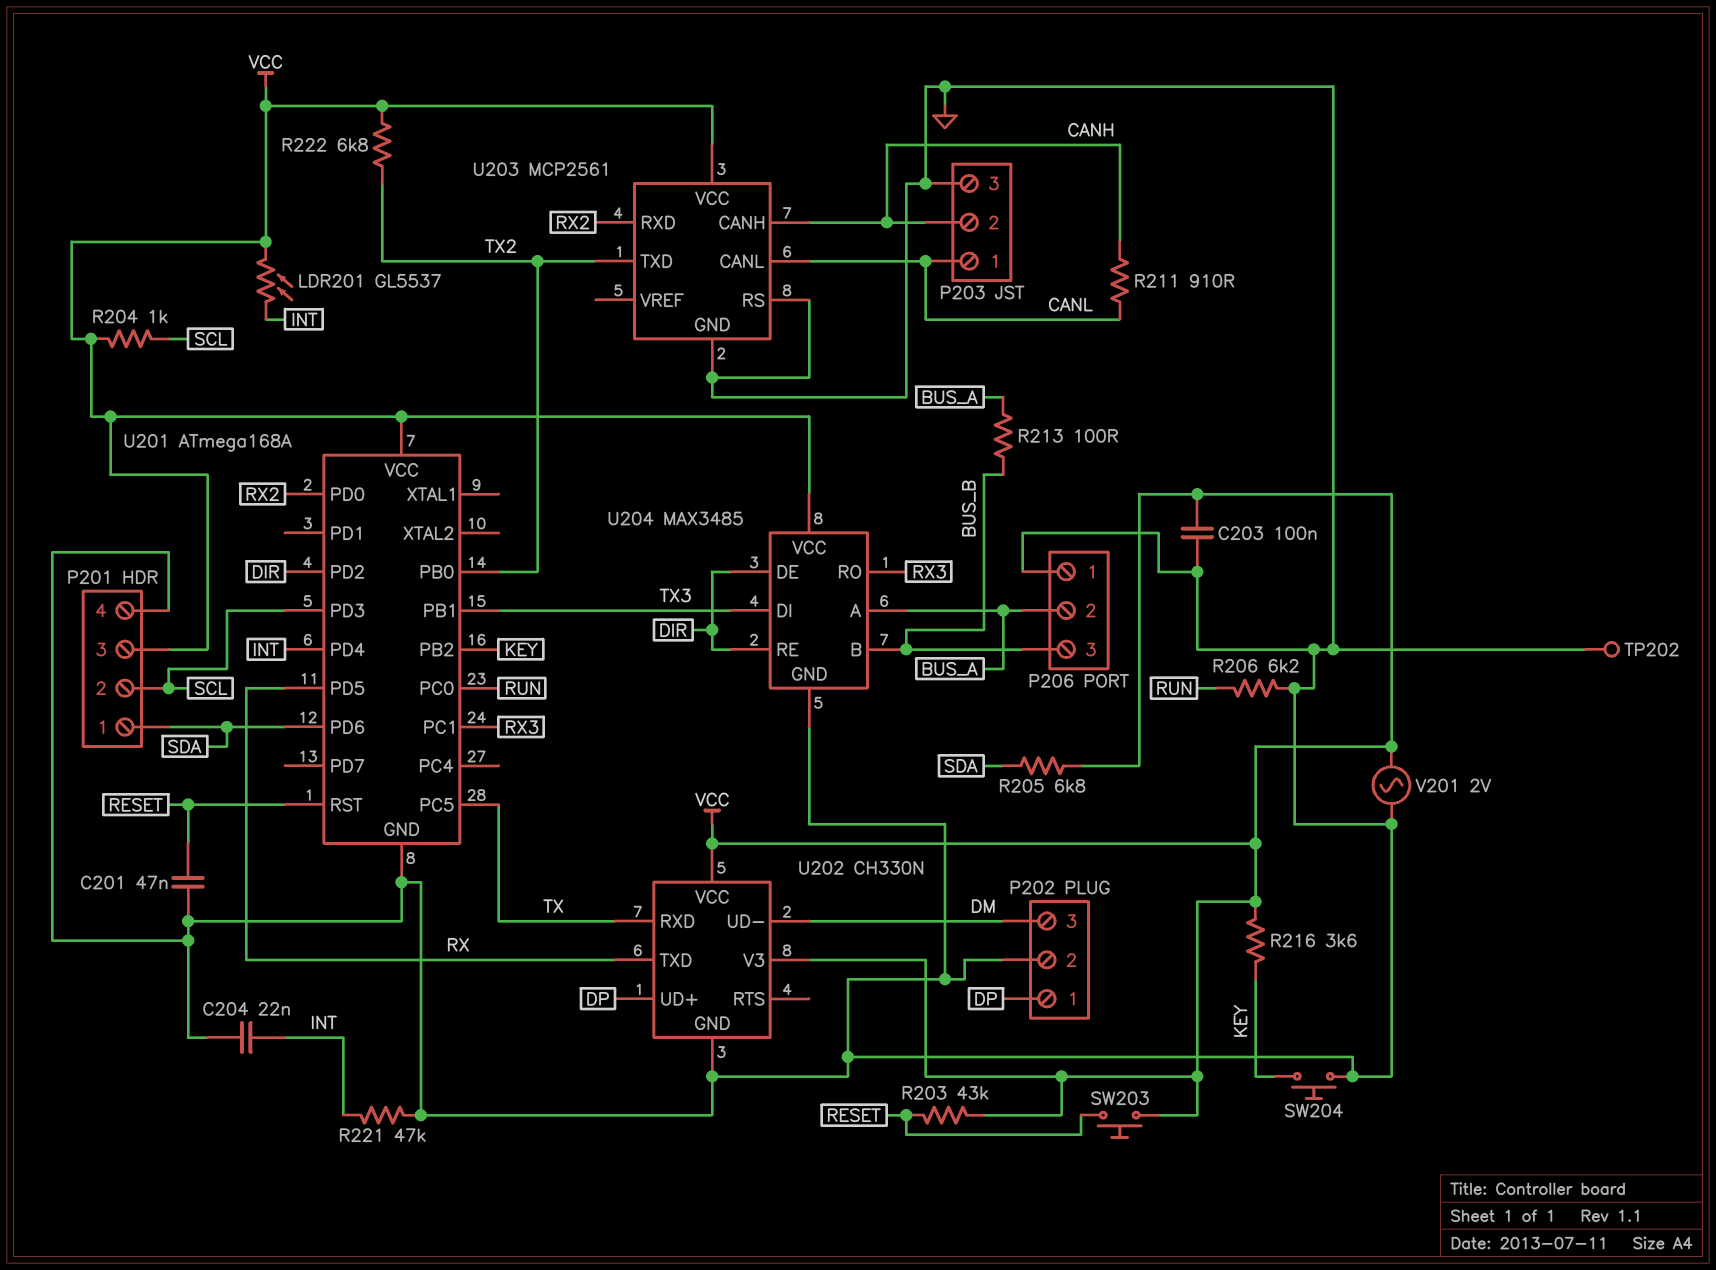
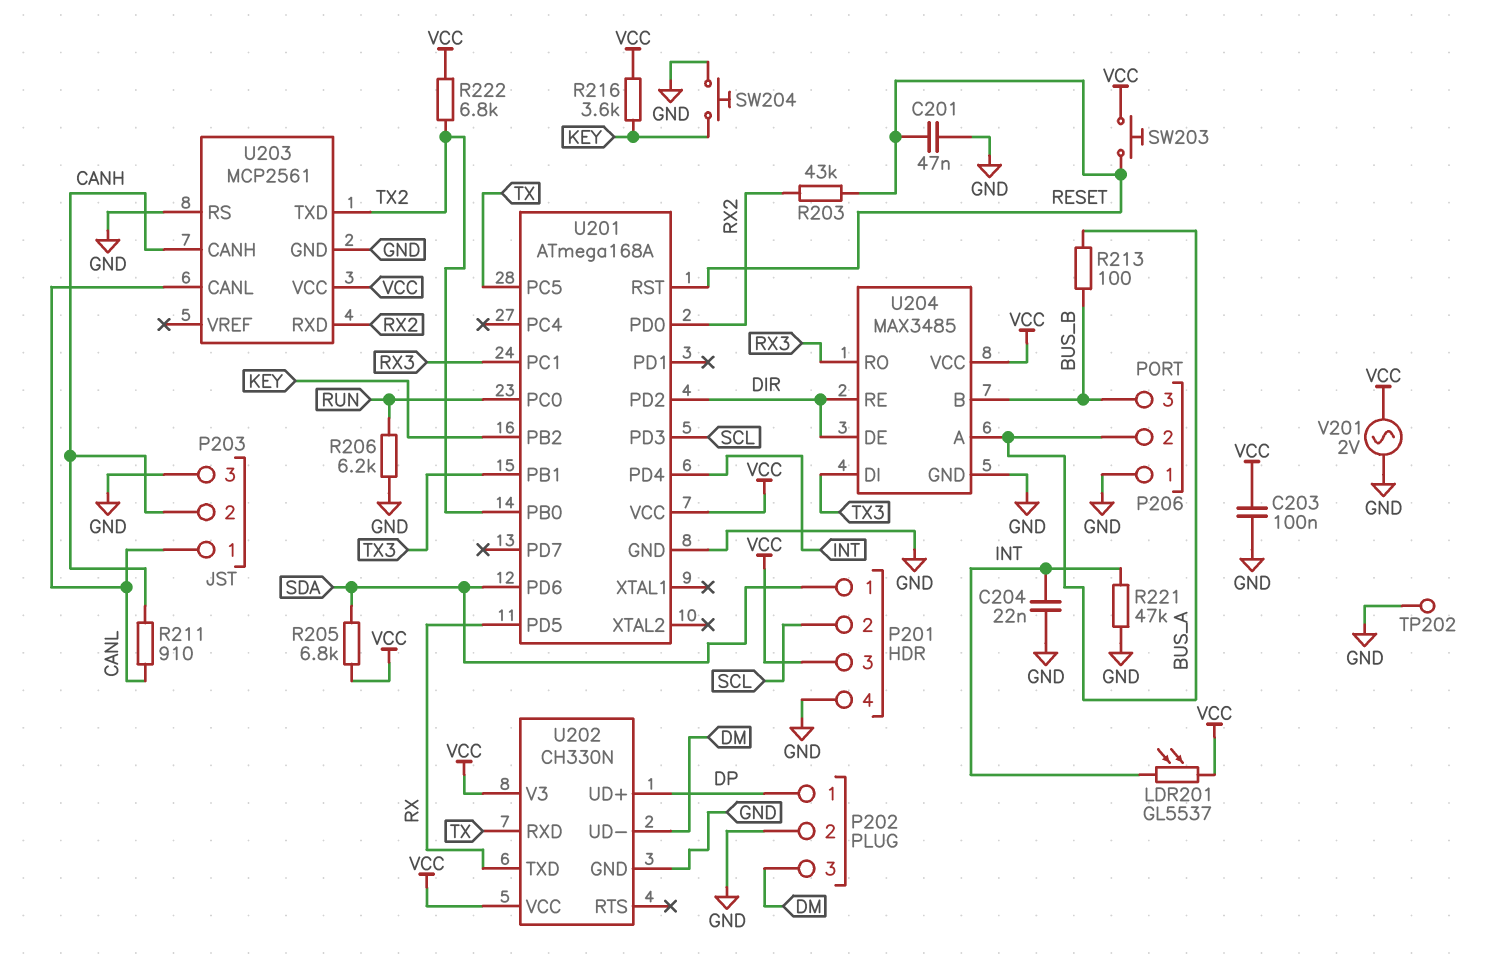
R203: 43k (RESET, VCC) -> 43k (RESET, RX2)
R204: 1k (SCL, VCC) -> none

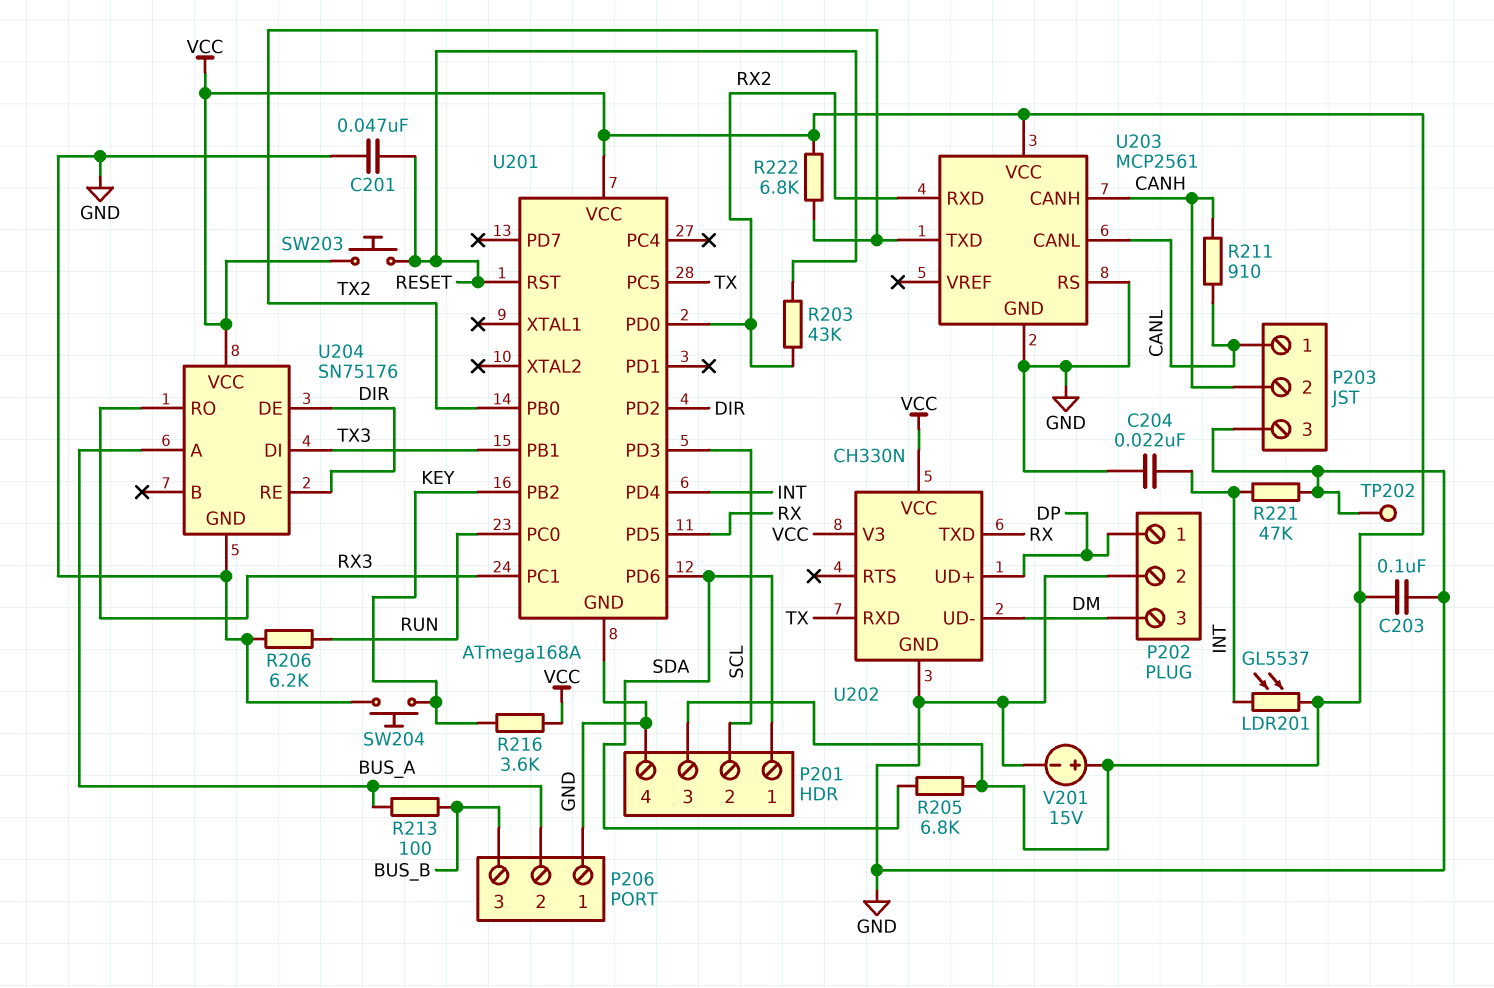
U204: MAX3485 -> SN75176
U204 pin B: BUS_B -> none
V201: AC 2V (GND, VCC) -> 15V (plus VCC, minus GND)

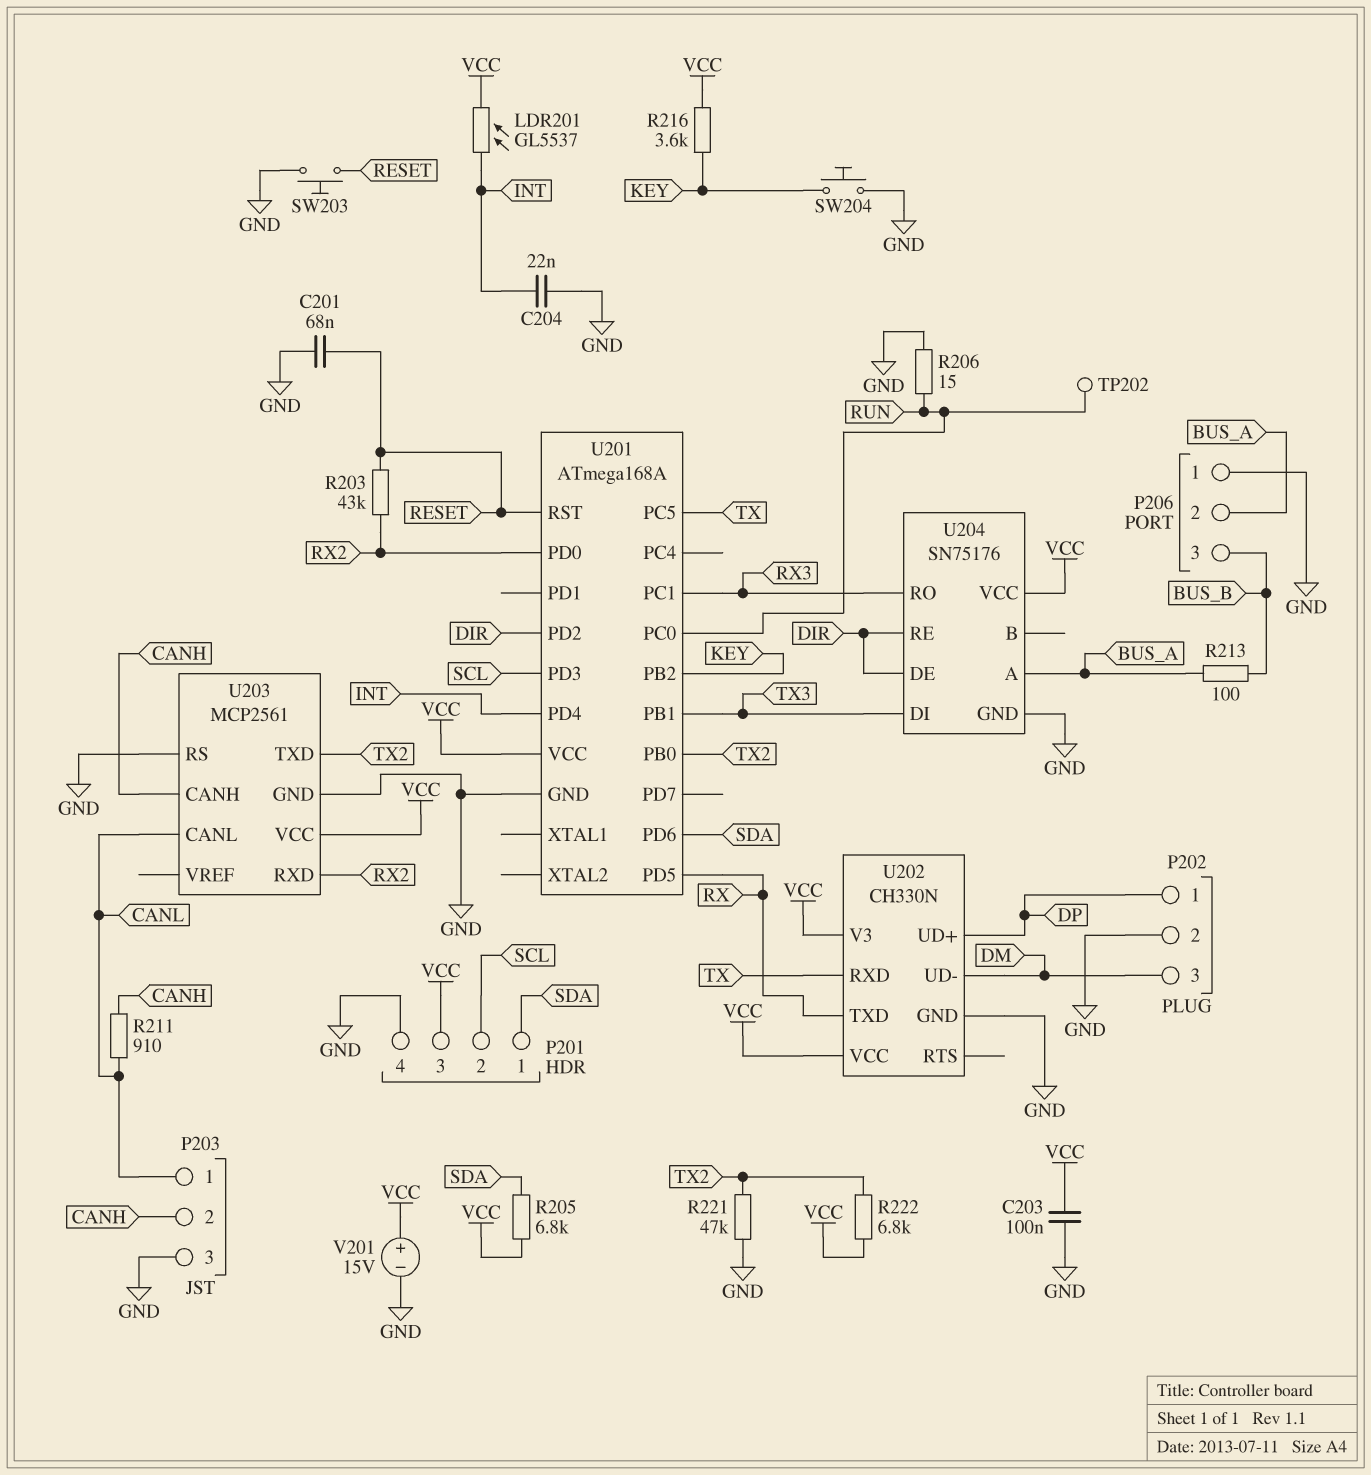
C201: 47nF (GND, RESET) -> 68nF (GND, RESET)
R206: 6.2k (GND, RUN) -> 15 (GND, RUN)
R221: 47k (GND, INT) -> 47k (GND, TX2)
SW203: button (RESET, VCC) -> button (GND, RESET)
TP202: test point (GND) -> test point (RUN)

